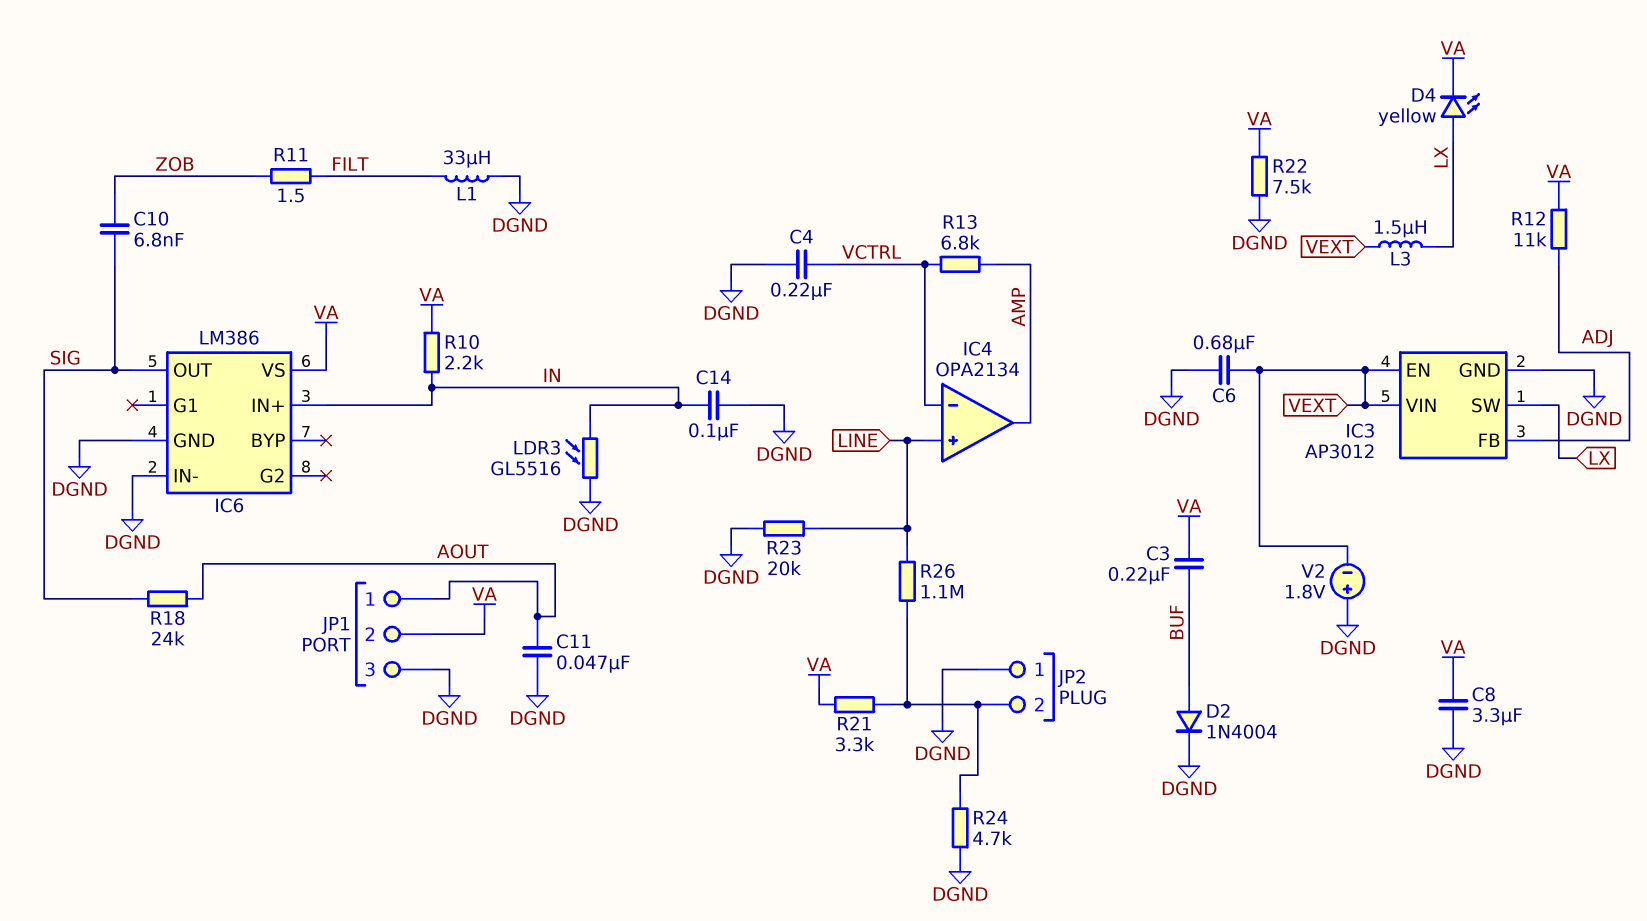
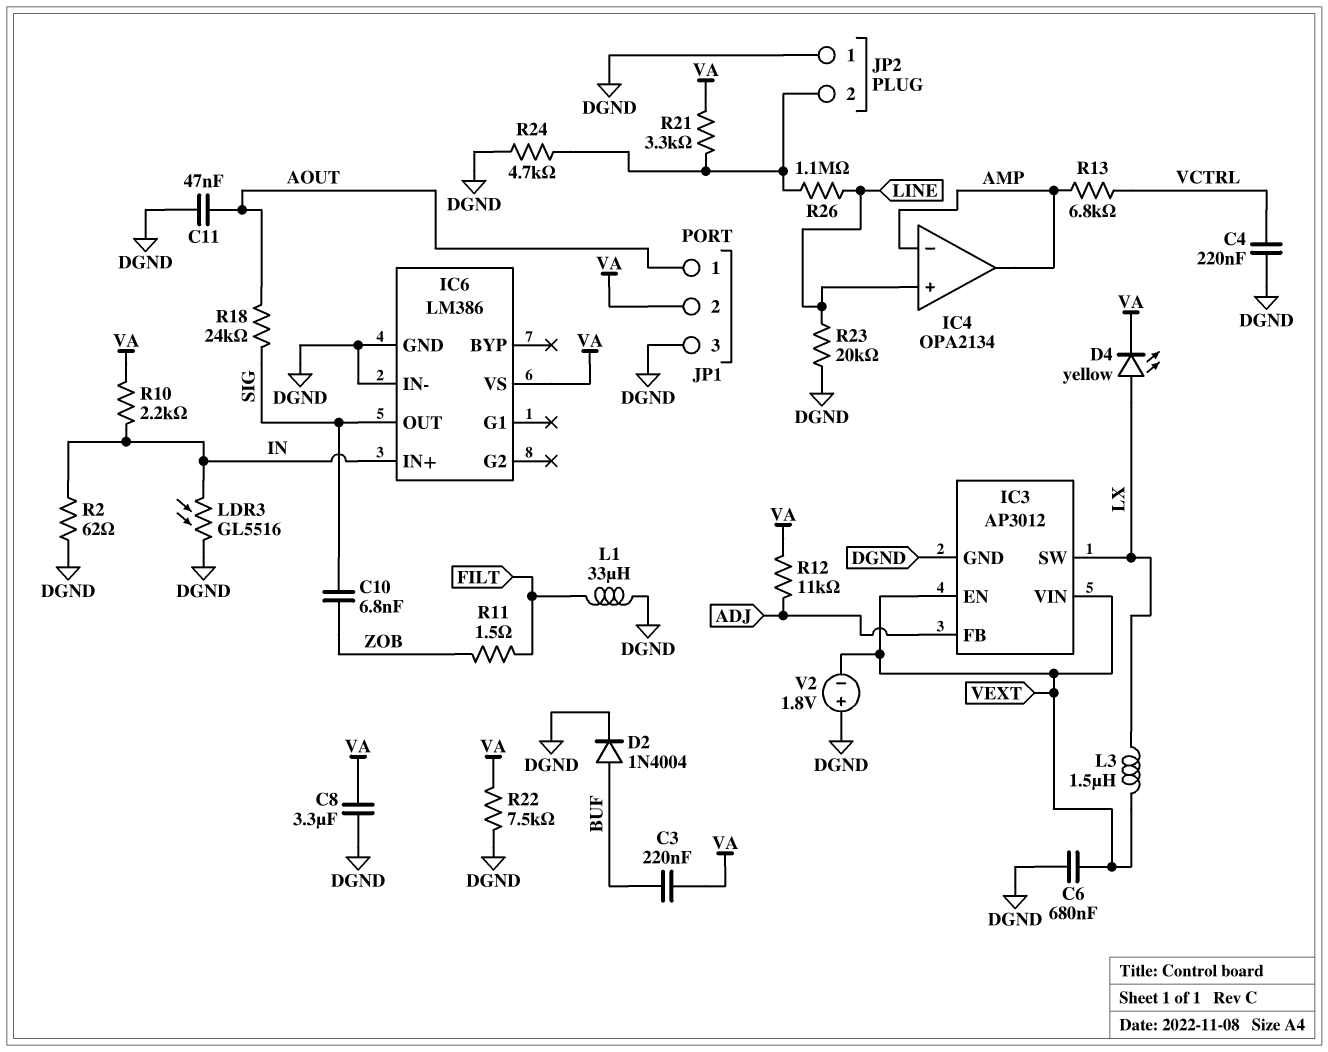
C14: 100nF (DGND, IN) -> none
IC4 pin in-: VCTRL -> AMP
R2: none -> 62 (DGND, IN)

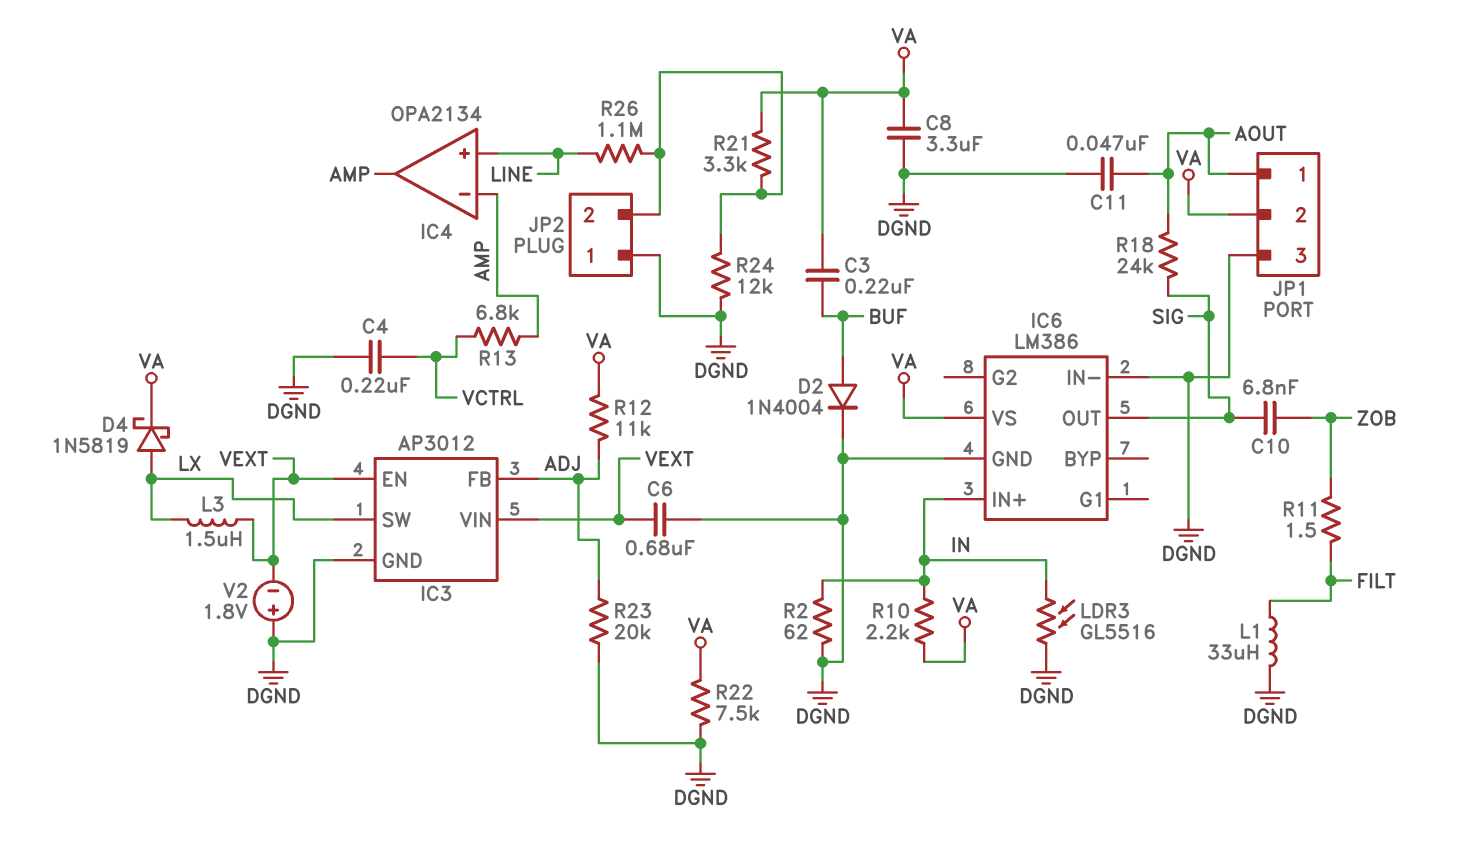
D4: LED yellow (A LX, K VA) -> schottky 1N5819 (A LX, K VA)
R23: 20k (DGND, LINE) -> 20k (ADJ, DGND)
R24: 4.7k (DGND, JP2/2) -> 12k (DGND, JP2/2)

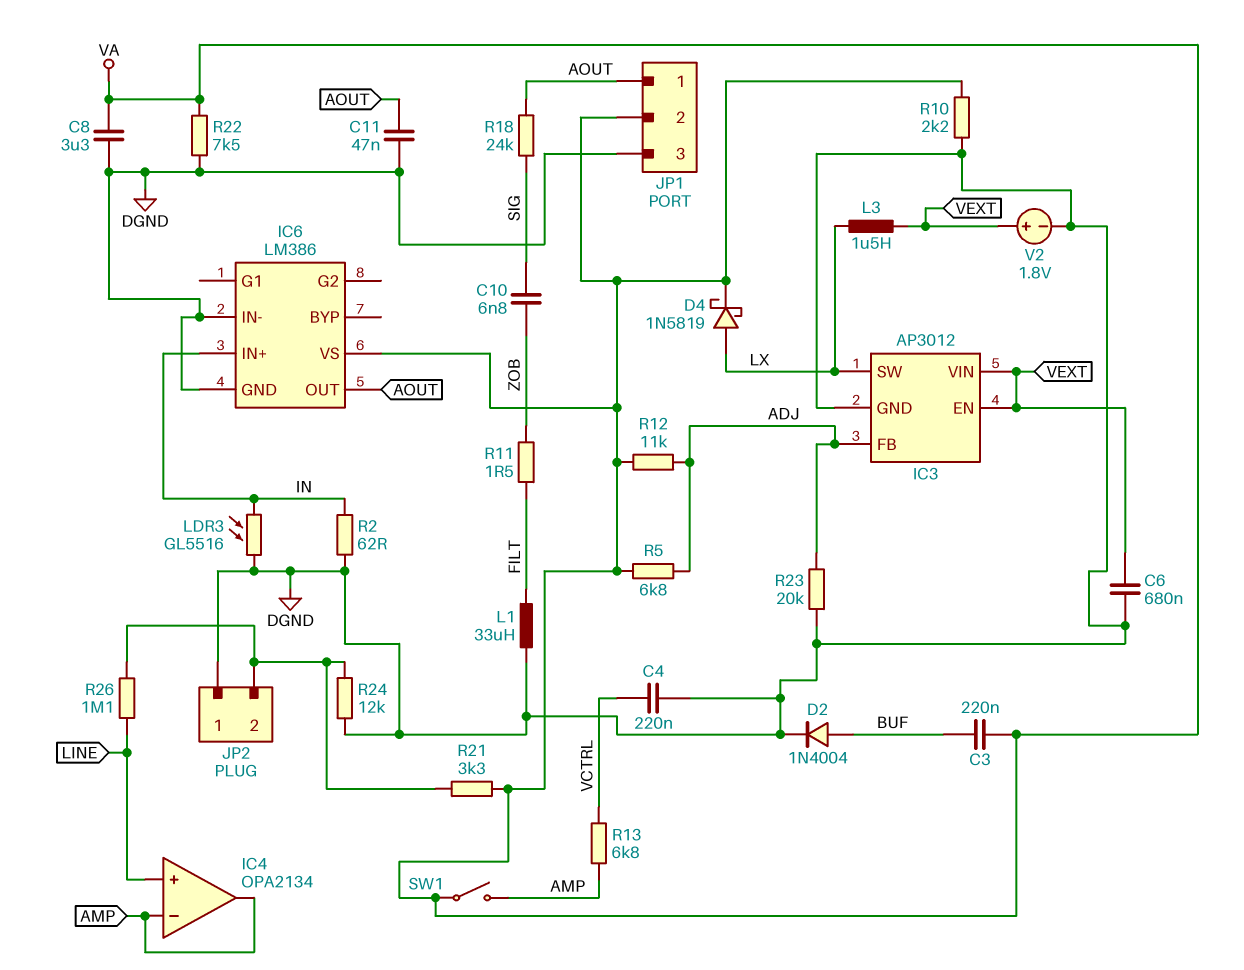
IC6 pin OUT: SIG -> AOUT
R5: none -> 6.8k (ADJ, VA)
R10: 2.2k (IN, VA) -> 2.2k (DGND, VA)
SW1: none -> switch (AMP, VA)
V2: 1.8V (plus DGND, minus VEXT) -> 1.8V (plus VEXT, minus DGND)

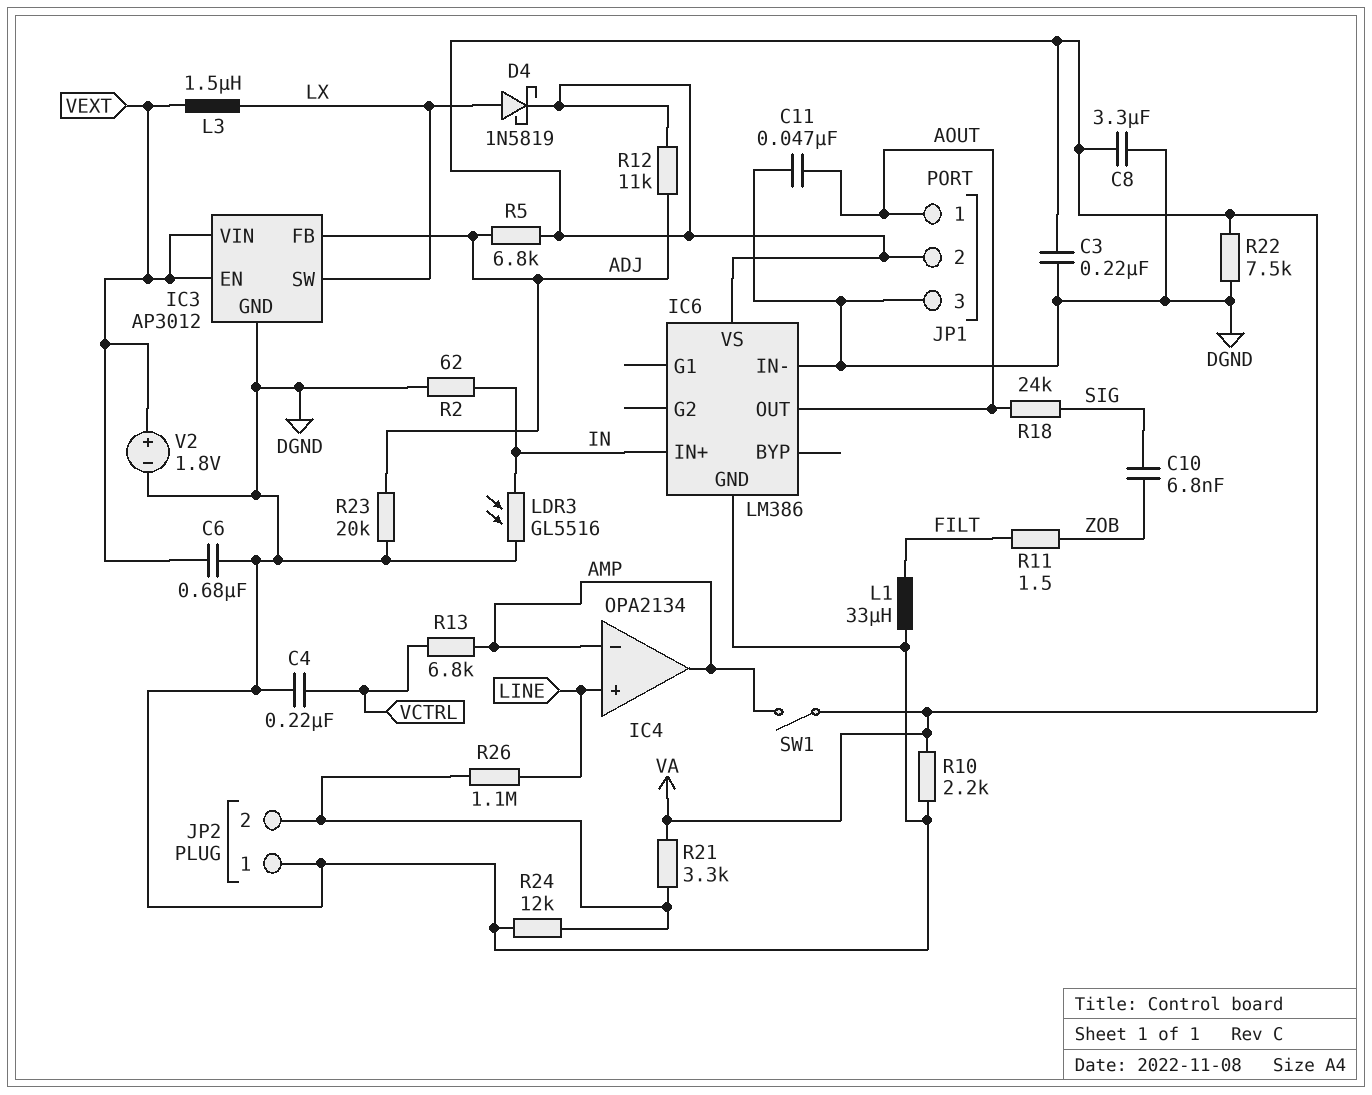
C3: 220nF (BUF, VA) -> 220nF (DGND, VA)
D2: diode 1N4004 (A BUF, K DGND) -> none

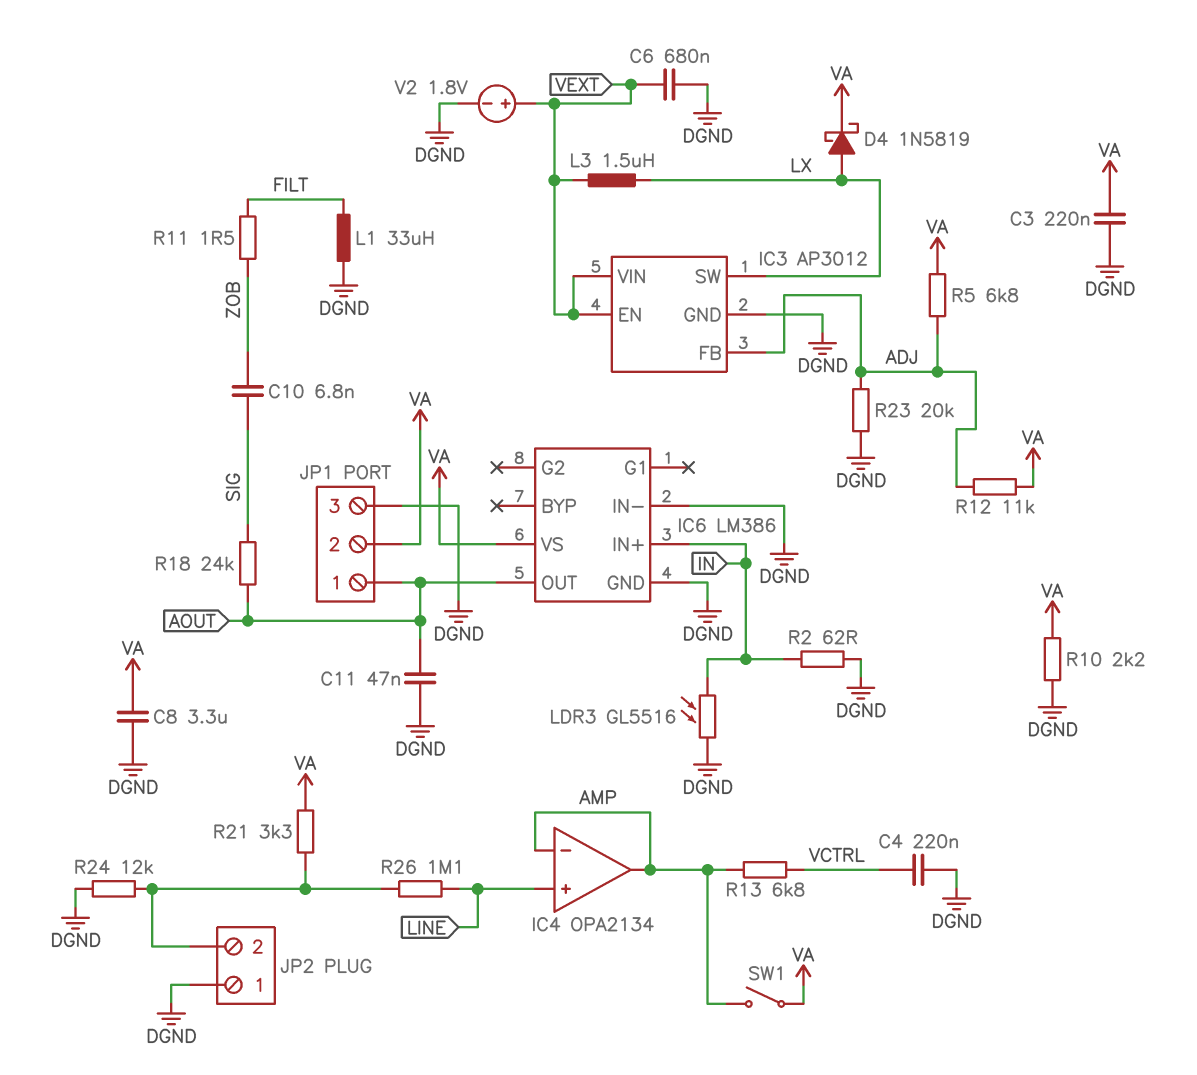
R22: 7.5k (DGND, VA) -> none

